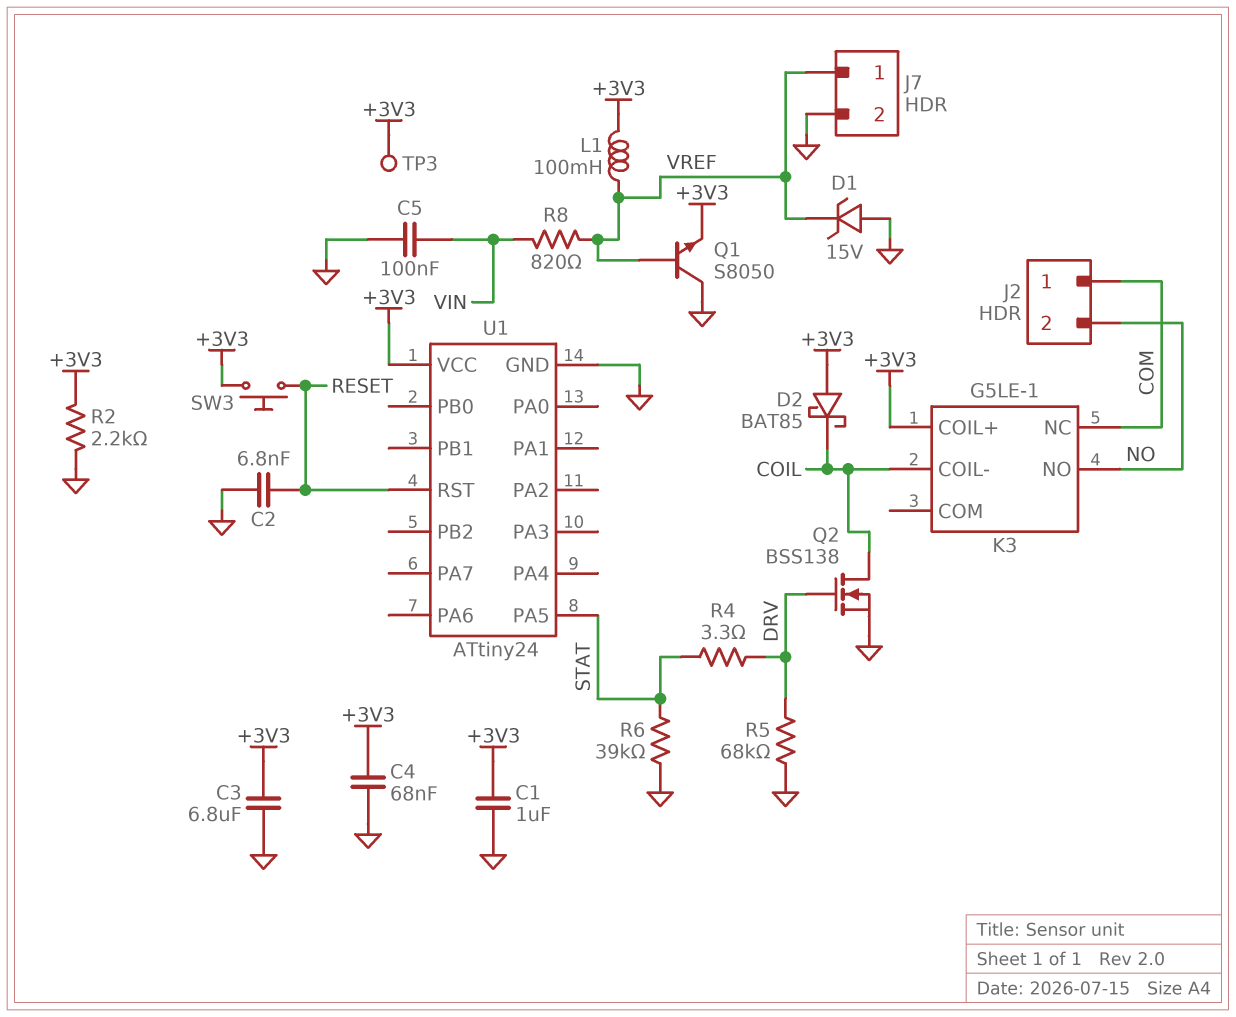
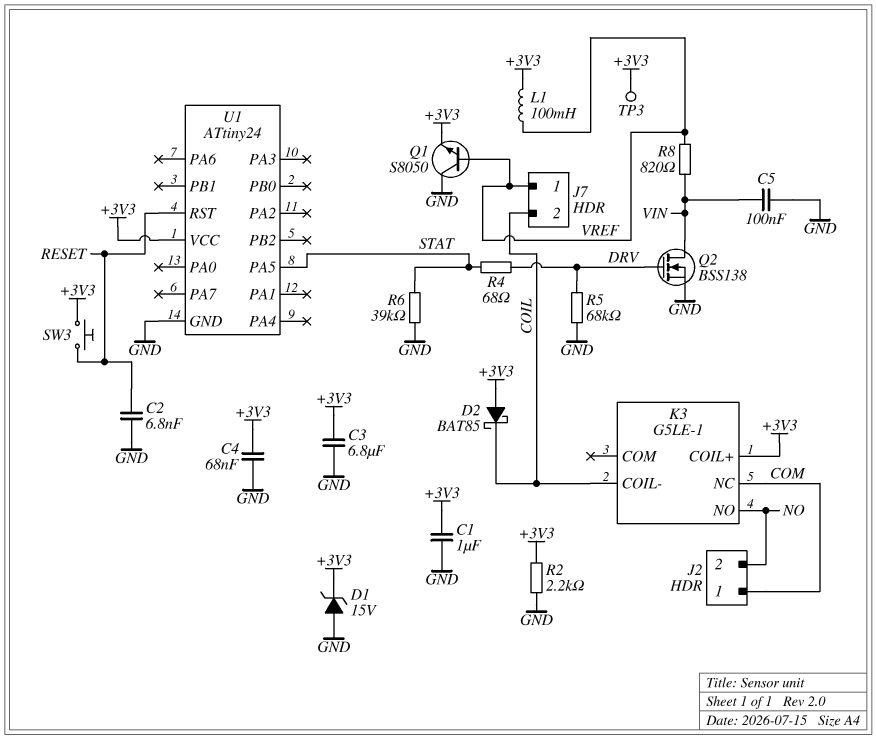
D1: zener 15V (A GND, K VREF) -> zener 15V (A GND, K +3V3)
J7 pin 2: GND -> COIL
Q2: NMOS BSS138 (G DRV, D COIL, S GND) -> NMOS BSS138 (G DRV, D VIN, S GND)
R4: 3.3 (DRV, STAT) -> 68 (DRV, STAT)

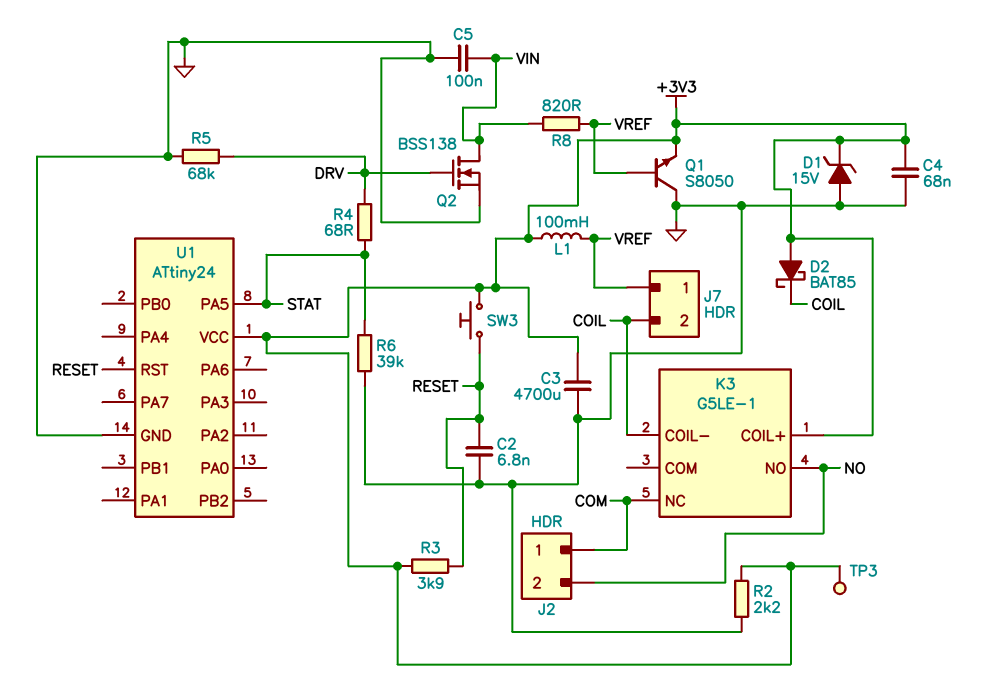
C1: 1uF (+3V3, GND) -> none
C3: 6.8uF (+3V3, GND) -> 4700uF (+3V3, GND)
R3: none -> 3.9k (+3V3, RESET)

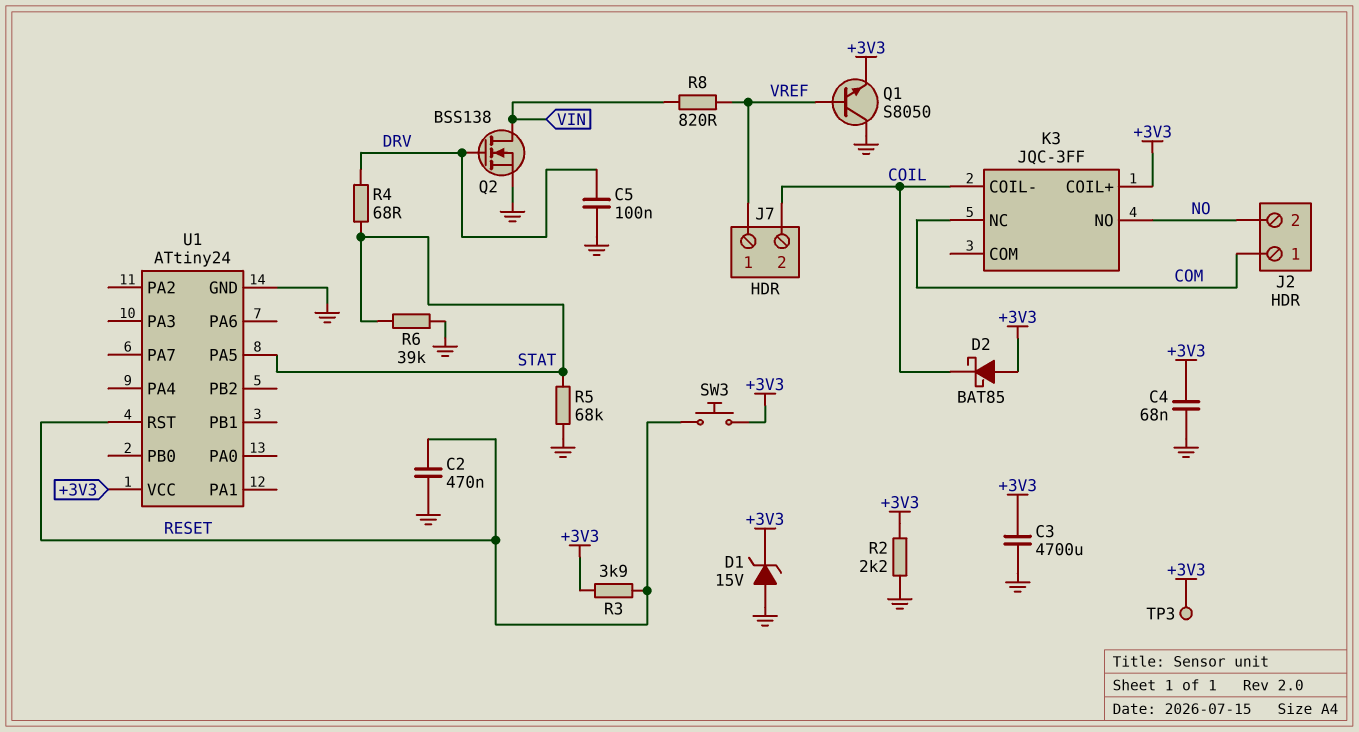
C2: 6.8nF (GND, RESET) -> 470nF (GND, RESET)
C5: 100nF (GND, VIN) -> 100nF (DRV, GND)
K3: G5LE-1 -> JQC-3FF
L1: 100mH (+3V3, VREF) -> none
R5: 68k (DRV, GND) -> 68k (GND, STAT)

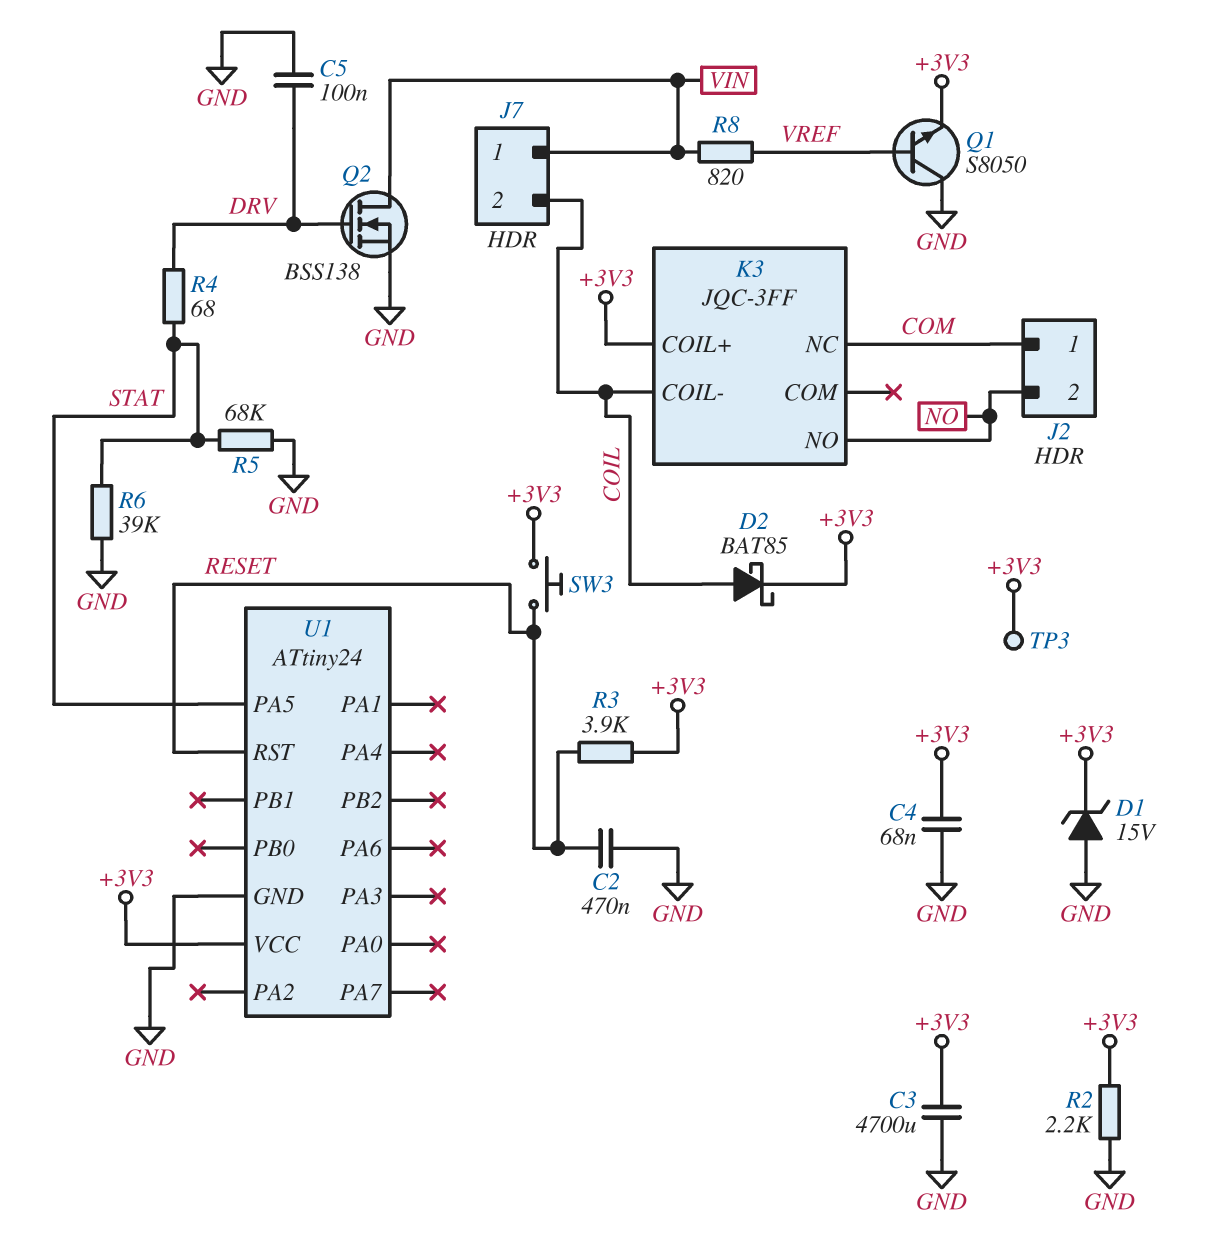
D2: schottky BAT85 (A +3V3, K COIL) -> schottky BAT85 (A COIL, K +3V3)
J7 pin 1: VREF -> VIN

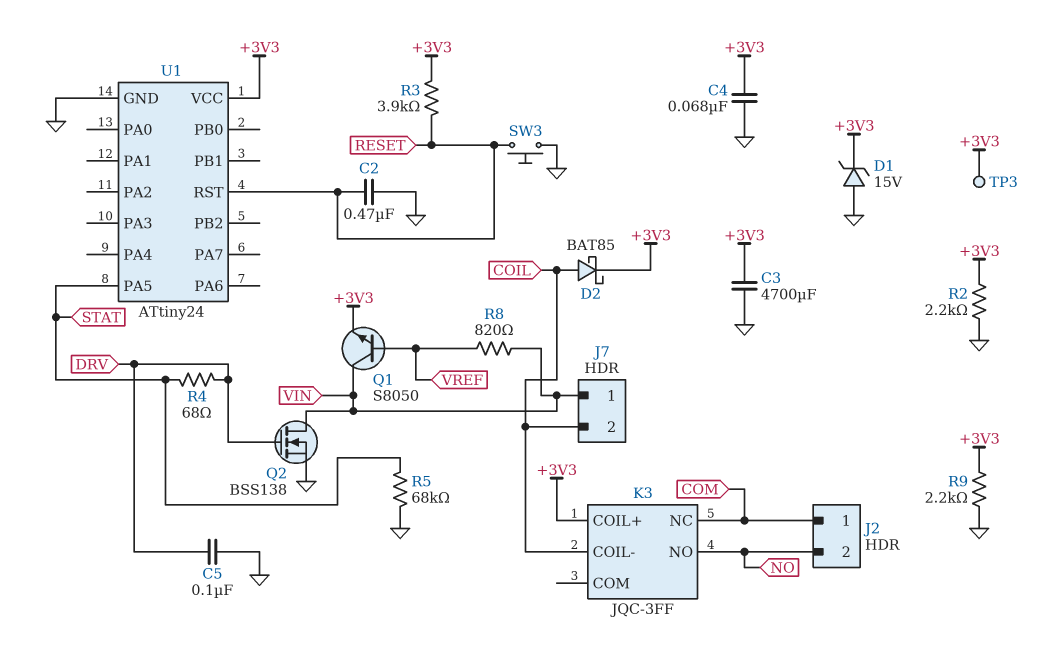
Q1: NPN S8050 (B VREF, C GND, E +3V3) -> NPN S8050 (B VREF, C VIN, E +3V3)
R6: 39k (GND, STAT) -> none
R9: none -> 2.2k (+3V3, GND)
SW3: button (+3V3, RESET) -> button (GND, RESET)

